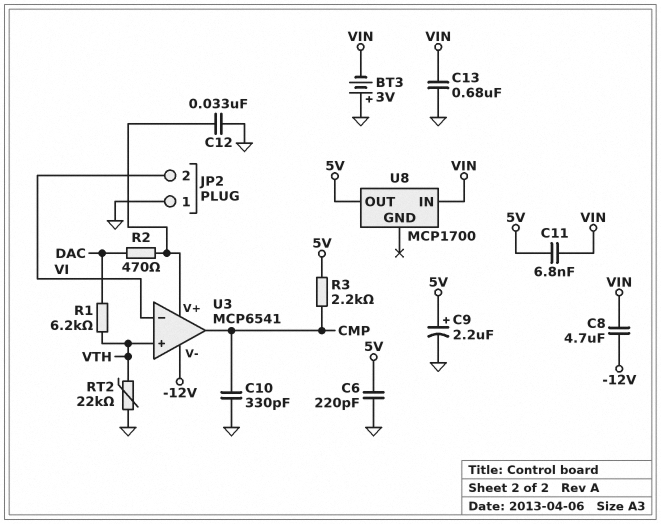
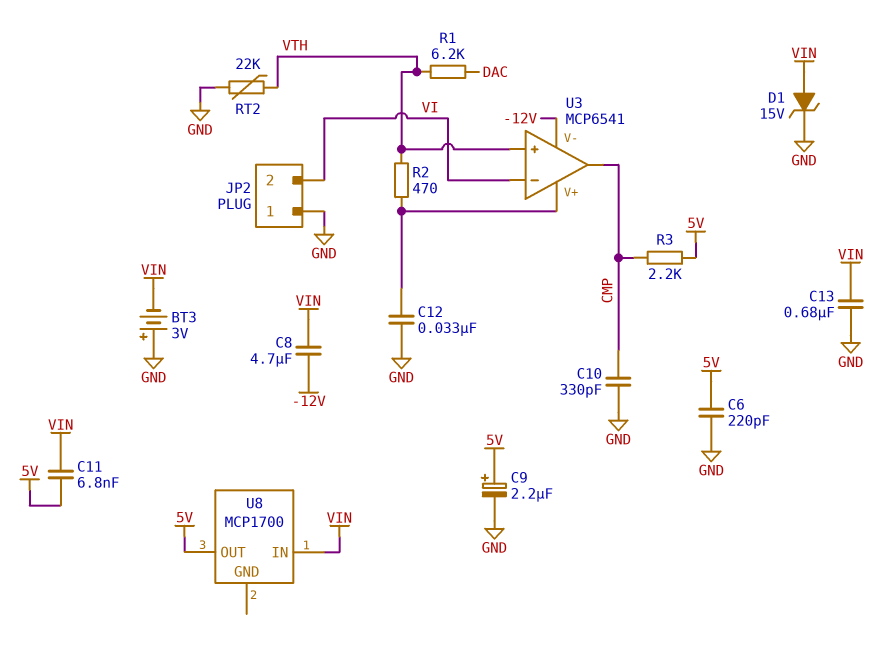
D1: none -> zener 15V (A VIN, K GND)
R2: 470 (DAC, U3/V+) -> 470 (U3/V+, VTH)

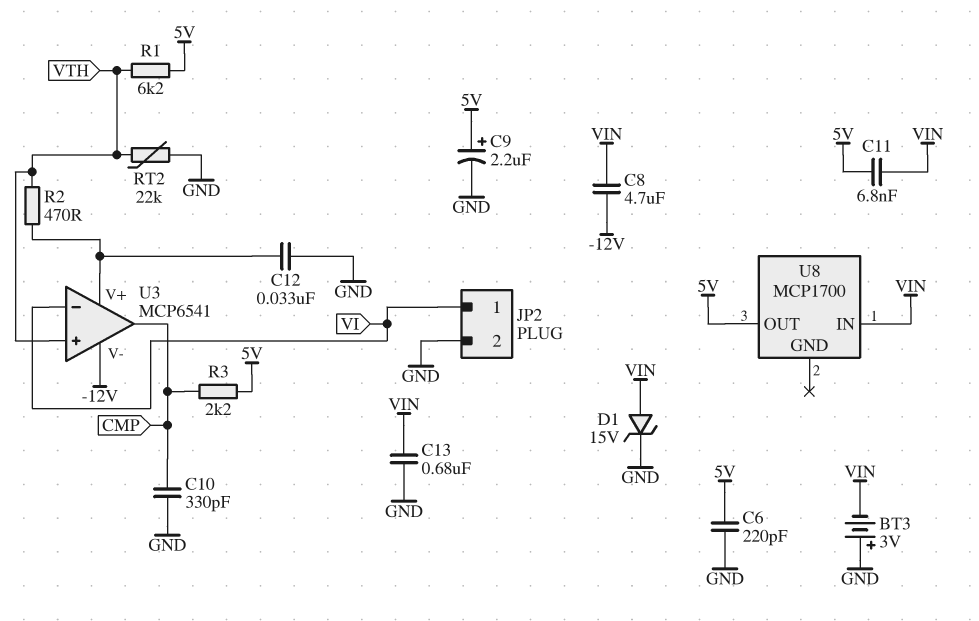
JP2 pin 1: GND -> VI
JP2 pin 2: VI -> GND
R1: 6.2k (DAC, VTH) -> 6.2k (5V, VTH)

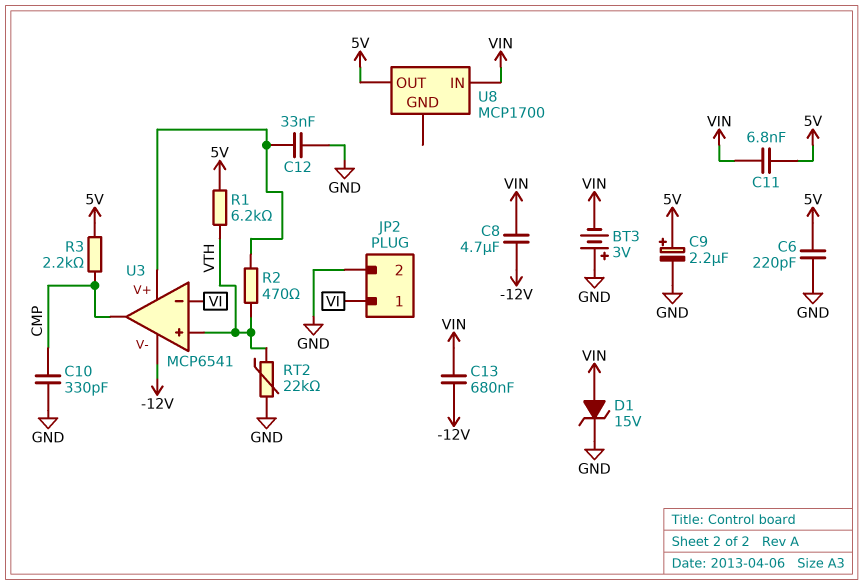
C13: 680nF (GND, VIN) -> 680nF (-12V, VIN)

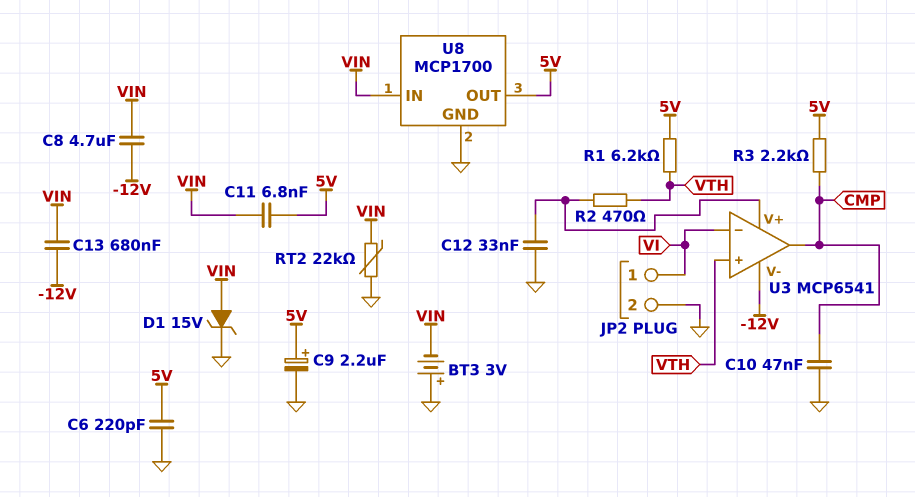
C10: 330pF (CMP, GND) -> 47nF (CMP, GND)
RT2: 22k (GND, VTH) -> 22k (GND, VIN)
U8 pin GND: none -> GND

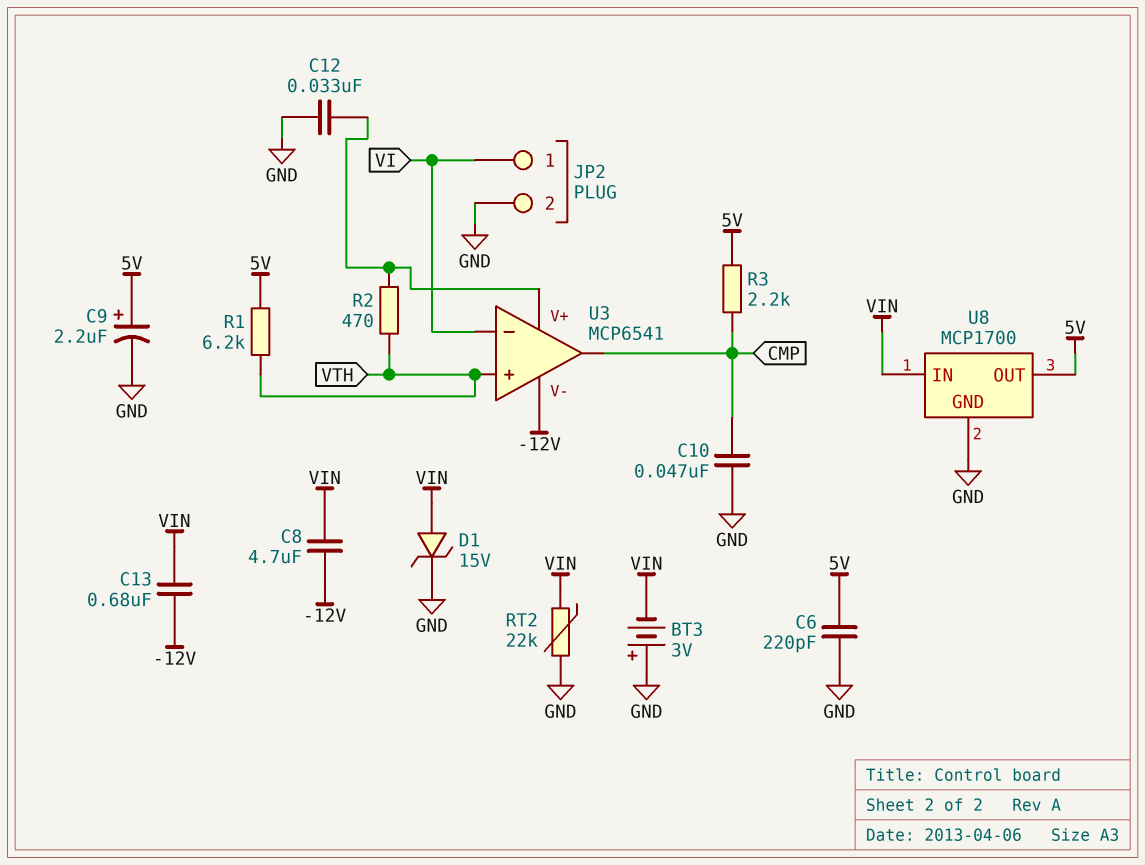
C11: 6.8nF (5V, VIN) -> none

